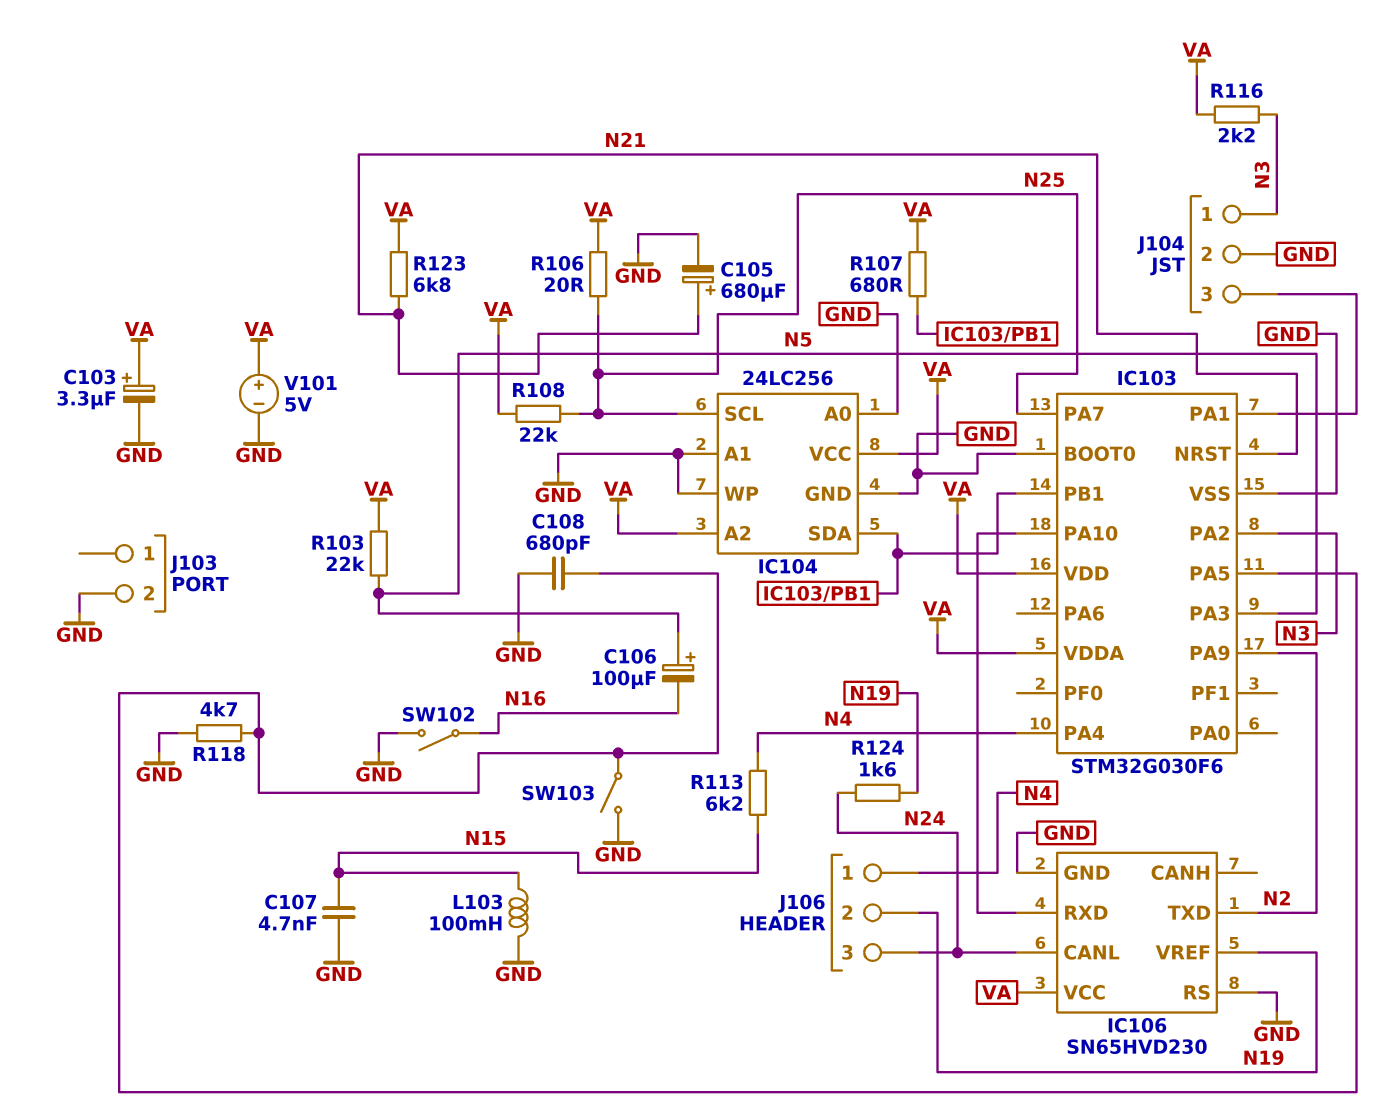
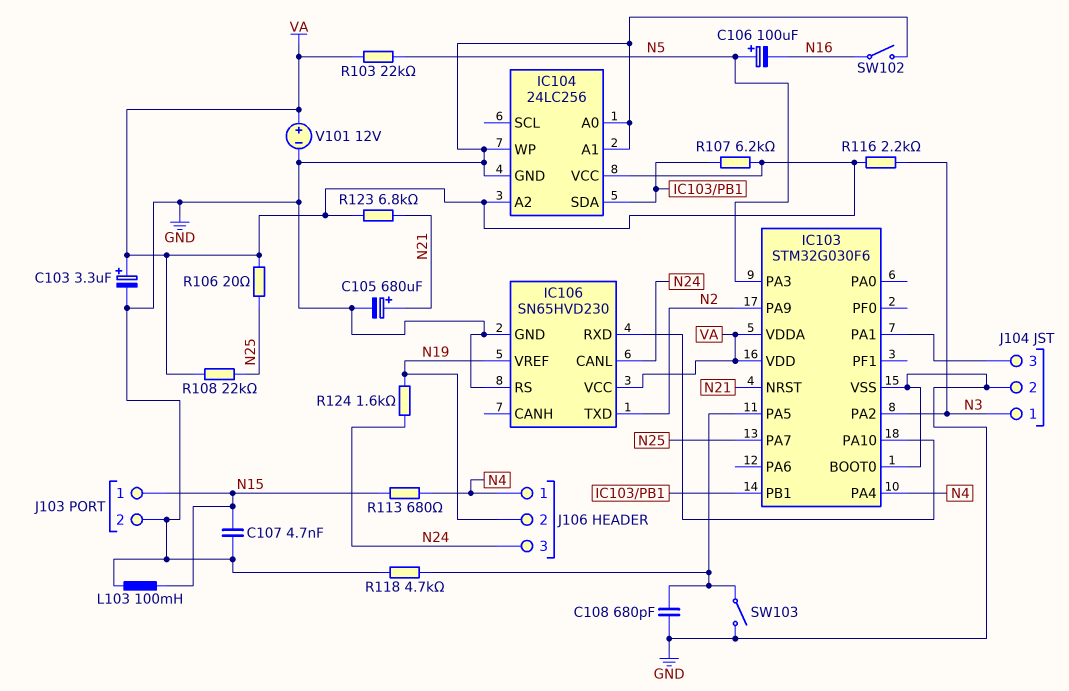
IC104 pin SCL: N25 -> none
J103 pin 1: none -> N15
R107: 680 (IC103/PB1, VA) -> 6.2k (IC103/PB1, VA)
R113: 6.2k (N4, N15) -> 680 (N4, N15)
V101: 5V (plus VA, minus GND) -> 12V (plus VA, minus GND)

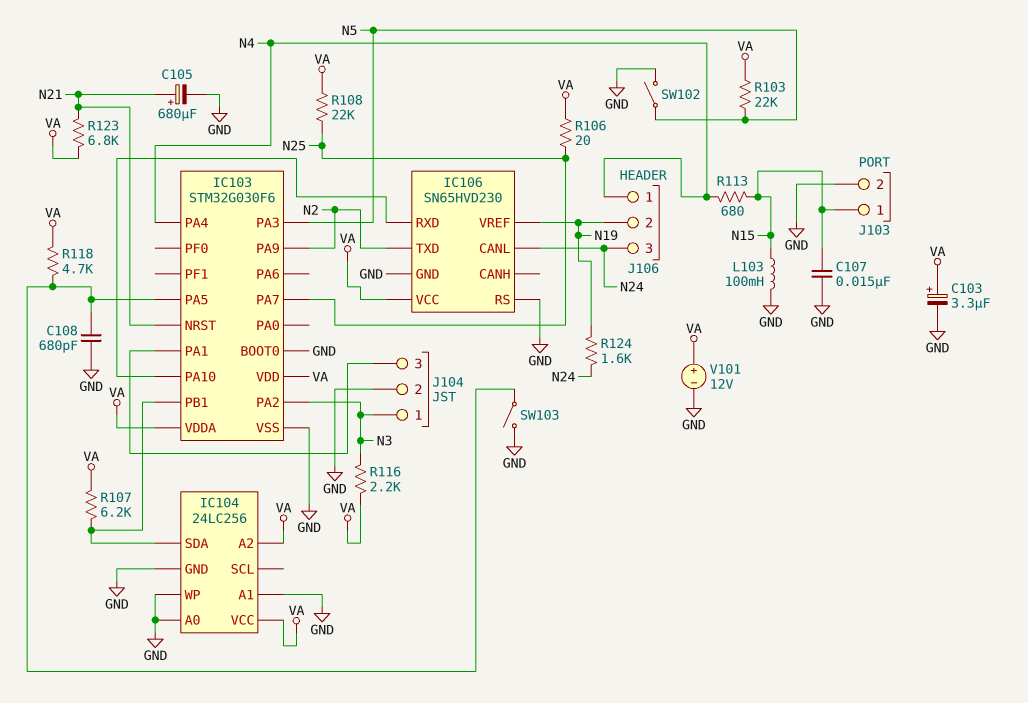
C106: 100uF (plus N5, minus N16) -> none
C107: 4.7nF (GND, N15) -> 15nF (GND, N15)
R118: 4.7k (GND, IC103/PA5) -> 4.7k (IC103/PA5, VA)
SW102: switch (GND, N16) -> switch (GND, N5)

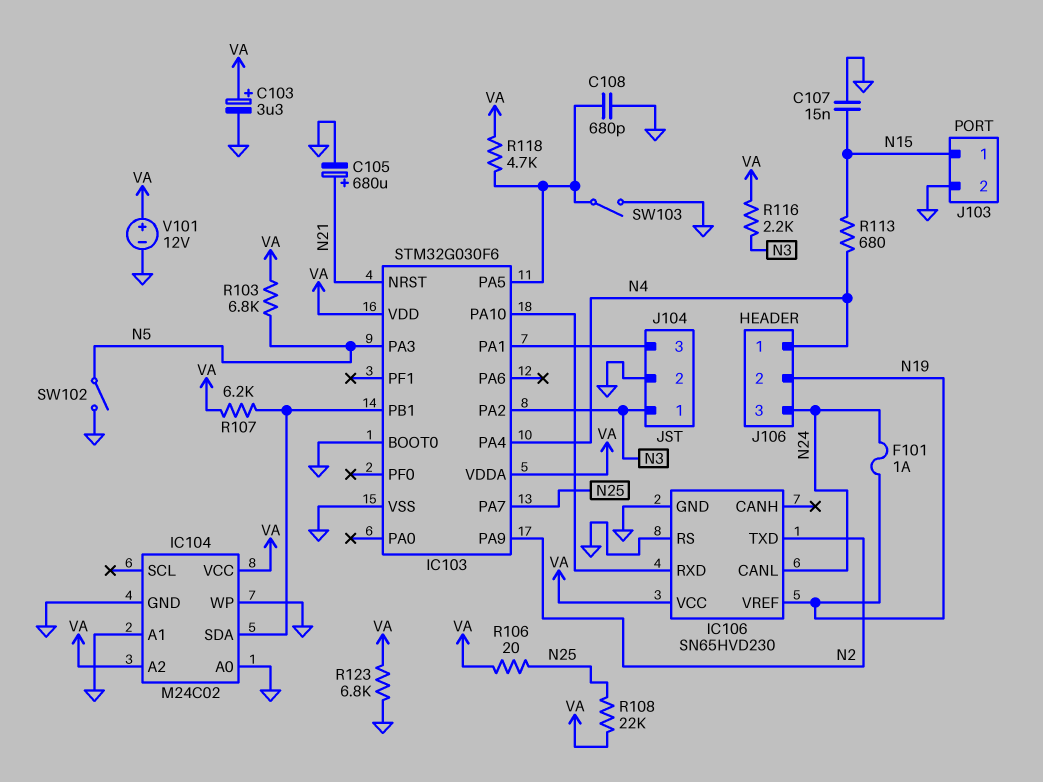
F101: none -> 1A (N19, N24)
IC104: 24LC256 -> M24C02
L103: 100mH (GND, N15) -> none
R103: 22k (N5, VA) -> 6.8k (N5, VA)
R123: 6.8k (N21, VA) -> 6.8k (GND, VA)
R124: 1.6k (N19, N24) -> none

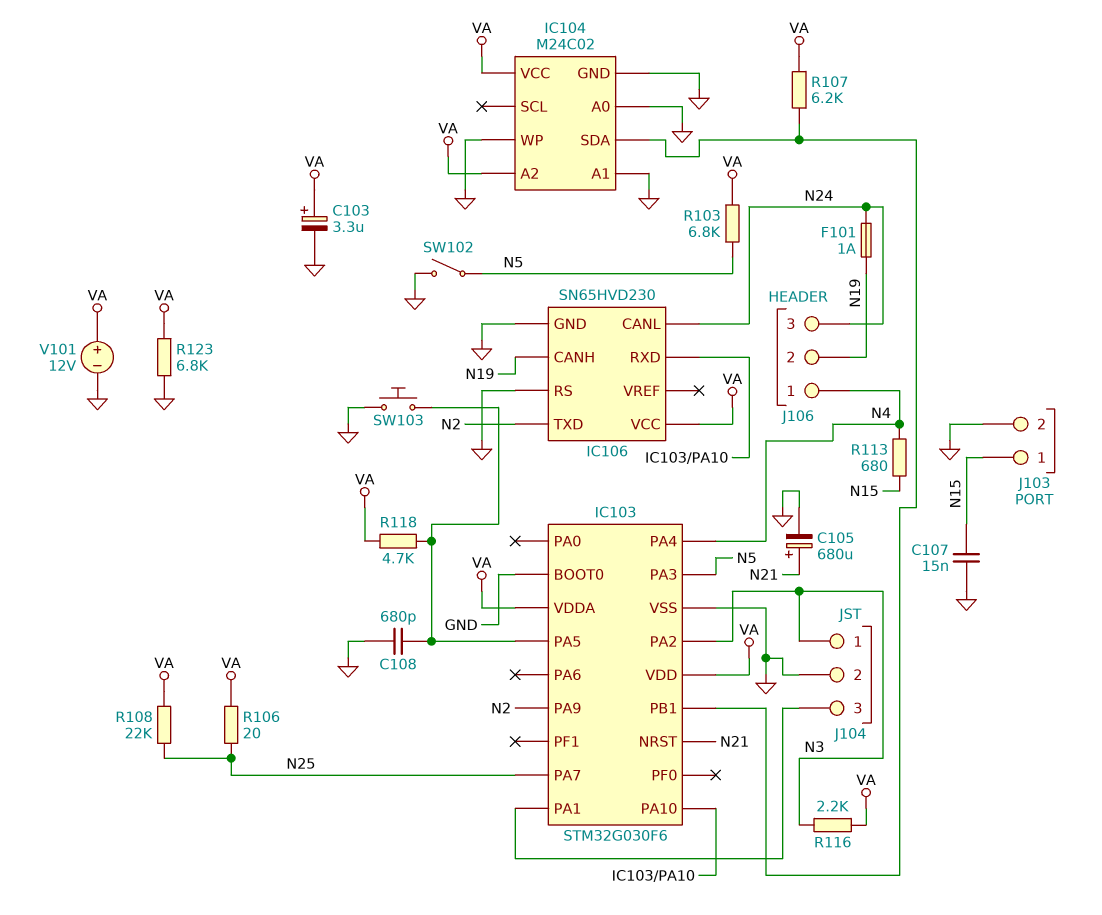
IC106 pin CANH: none -> N19
IC106 pin VREF: N19 -> none
SW103: switch (GND, IC103/PA5) -> button (GND, IC103/PA5)

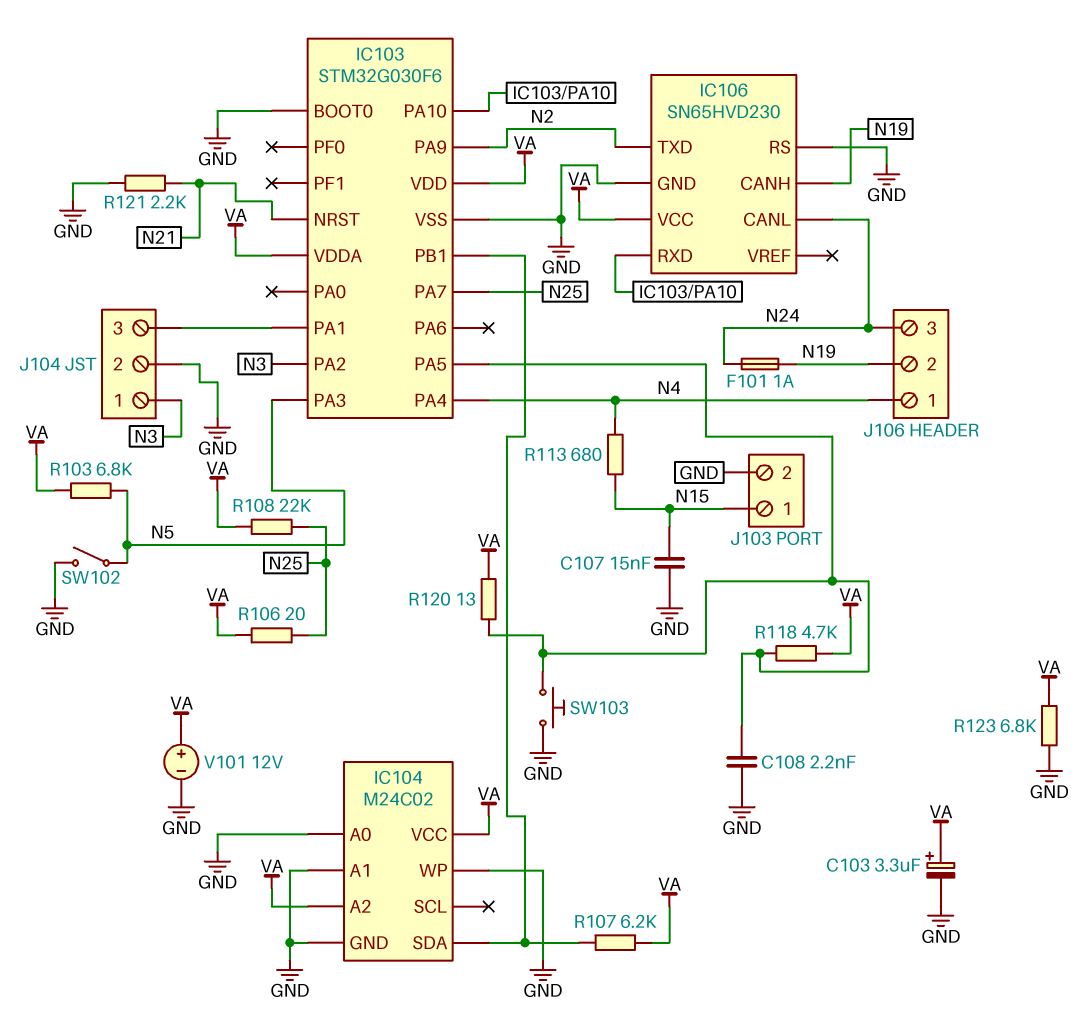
C105: 680uF (plus N21, minus GND) -> none
C108: 680pF (GND, IC103/PA5) -> 2.2nF (GND, IC103/PA5)
R116: 2.2k (N3, VA) -> none
R120: none -> 13 (IC103/PA5, VA)
R121: none -> 2.2k (GND, N21)

